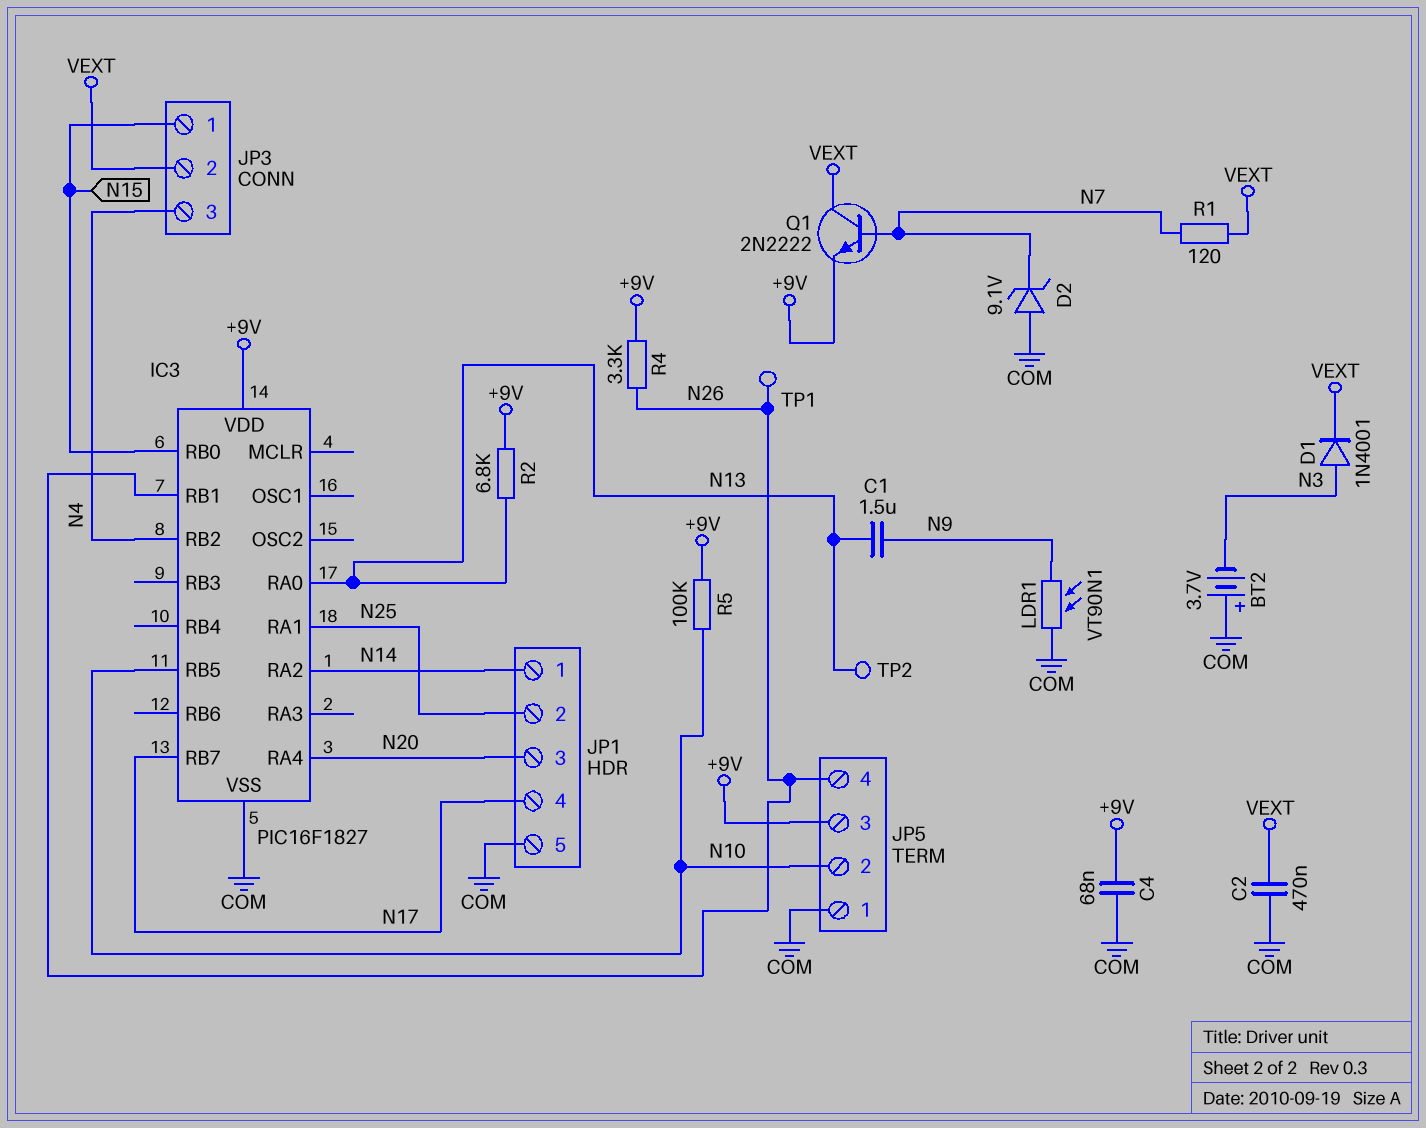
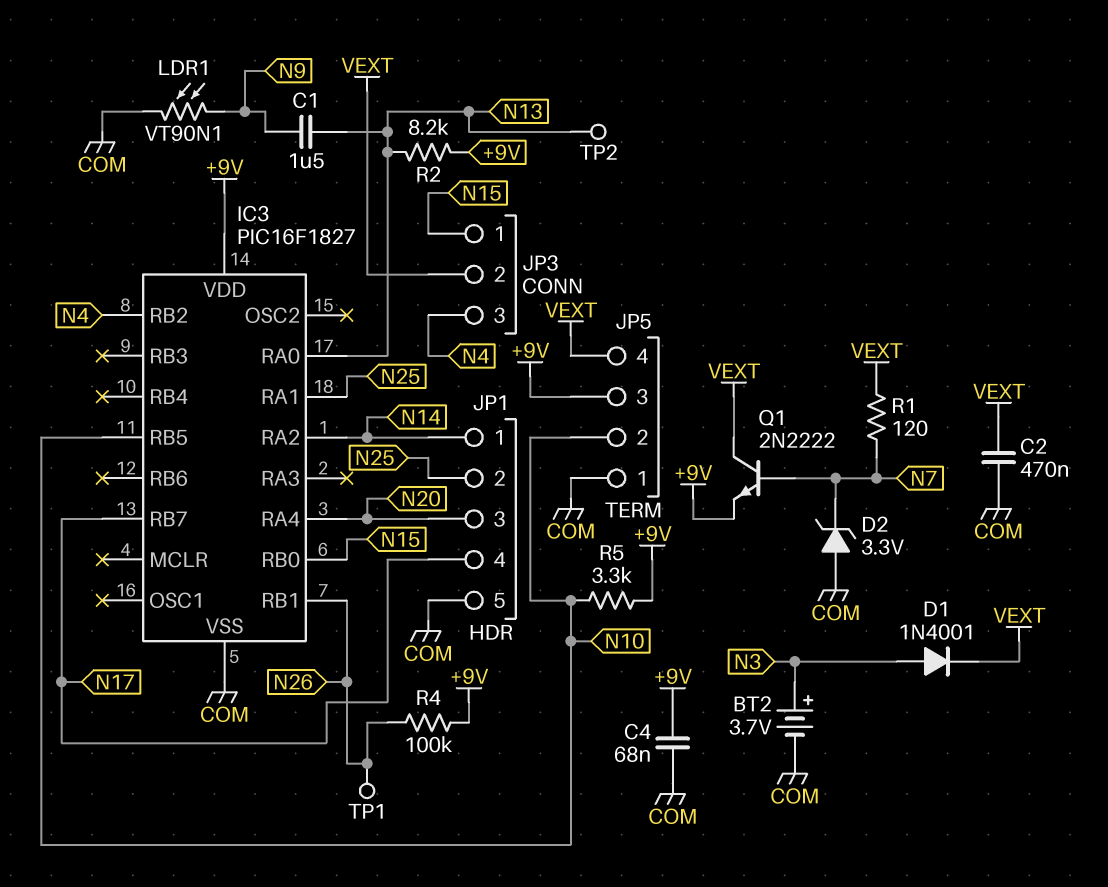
BT2: 3.7V (plus COM, minus N3) -> 3.7V (plus N3, minus COM)
D2: zener 9.1V (A COM, K N7) -> zener 3.3V (A COM, K N7)
JP5 pin 4: N26 -> VEXT
R2: 6.8k (+9V, N13) -> 8.2k (+9V, N13)
R4: 3.3k (+9V, N26) -> 100k (+9V, N26)
R5: 100k (+9V, N10) -> 3.3k (+9V, N10)

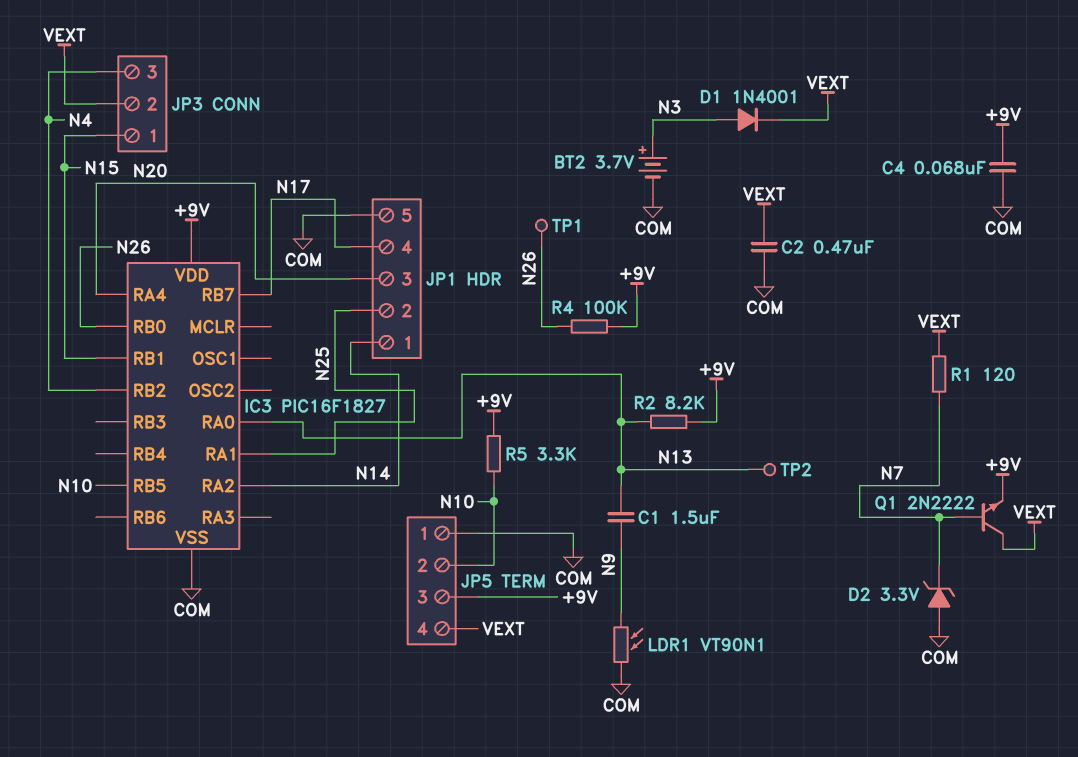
IC3 pin RB0: N15 -> N26
IC3 pin RB1: N26 -> N15

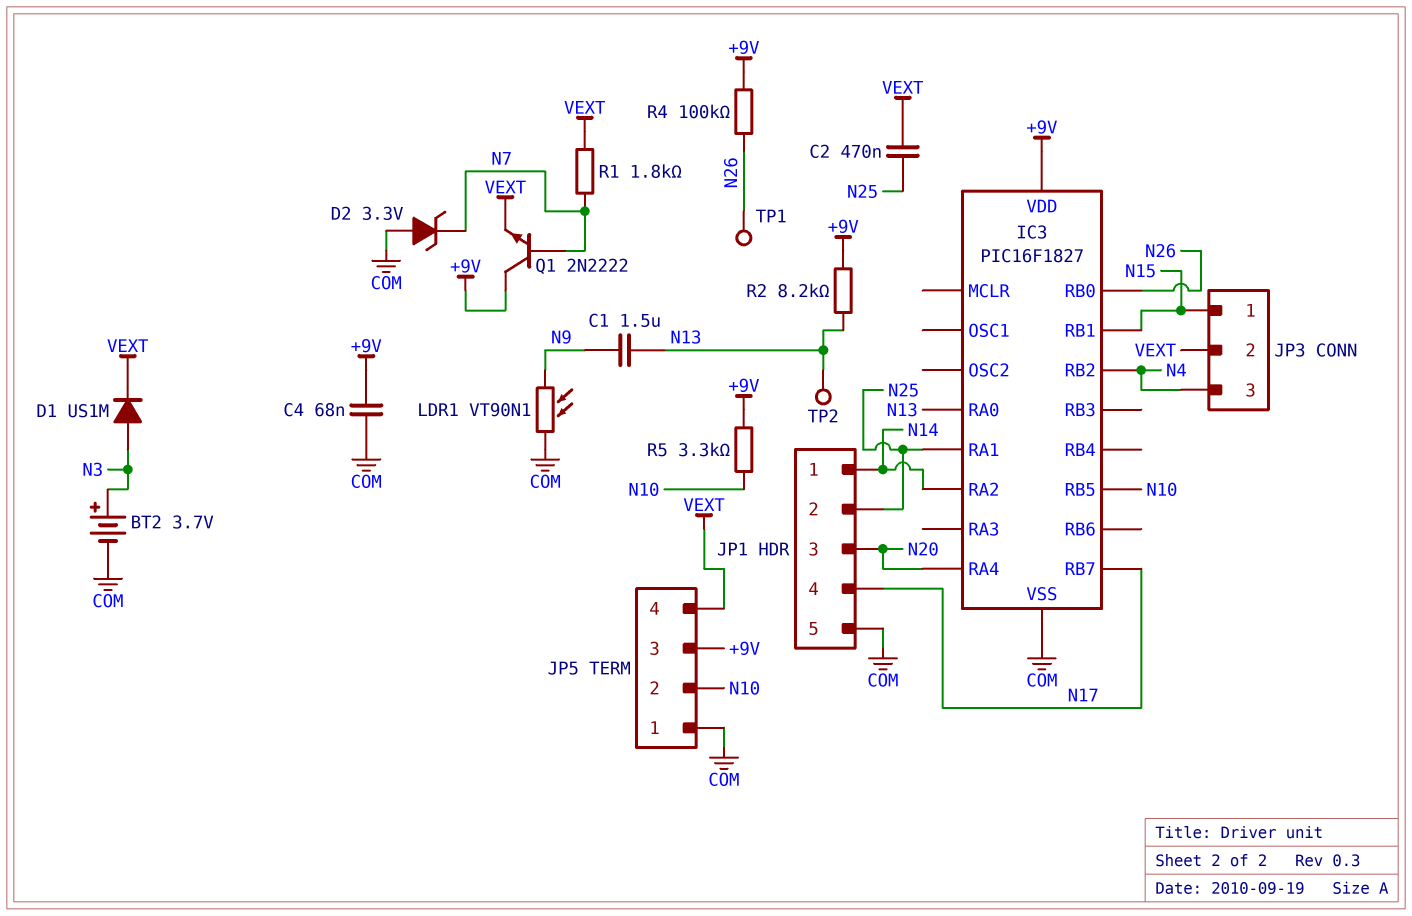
C2: 470nF (COM, VEXT) -> 470nF (N25, VEXT)
D1: diode 1N4001 (A N3, K VEXT) -> diode US1M (A N3, K VEXT)
Q1: NPN 2N2222 (B N7, C VEXT, E +9V) -> NPN 2N2222 (B N7, C +9V, E VEXT)
R1: 120 (N7, VEXT) -> 1.8k (N7, VEXT)

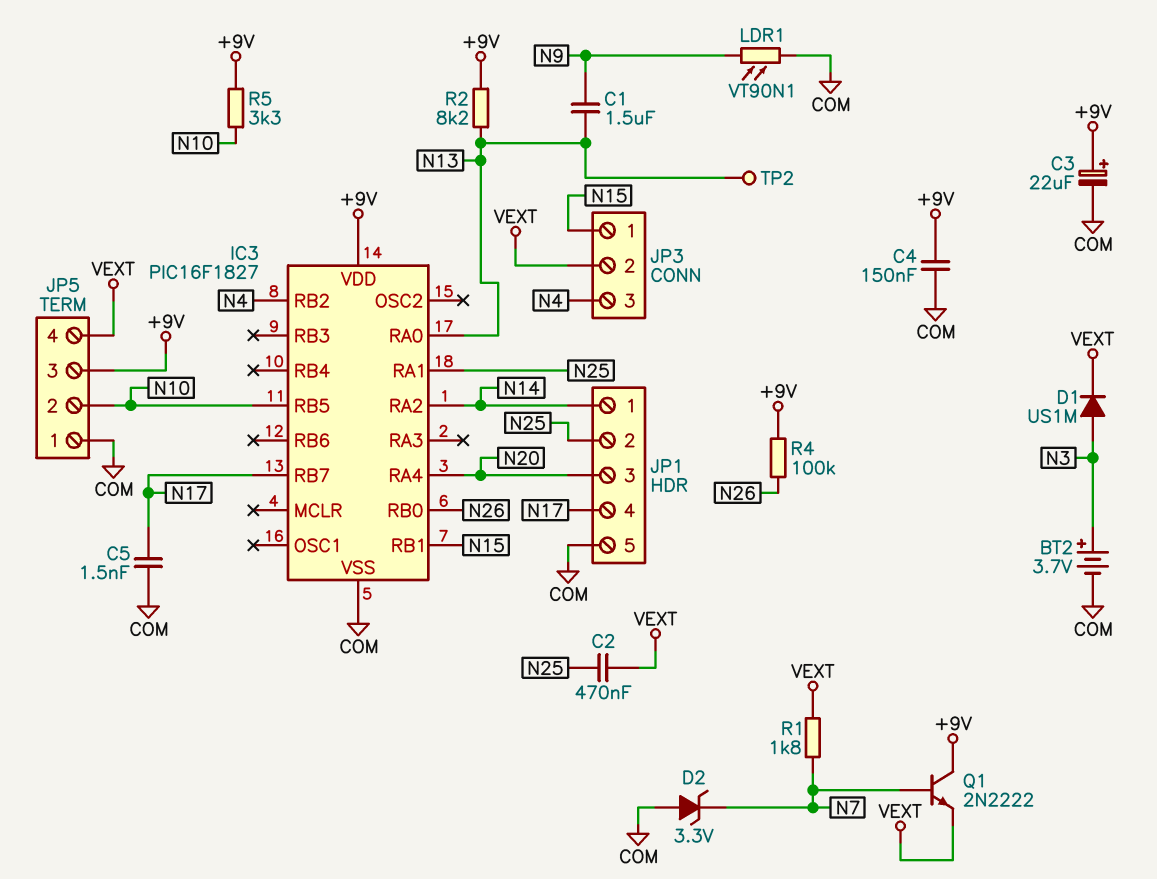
C3: none -> 22uF (plus +9V, minus COM)
C4: 68nF (+9V, COM) -> 150nF (+9V, COM)
C5: none -> 1.5nF (COM, N17)
TP1: test point (N26) -> none

